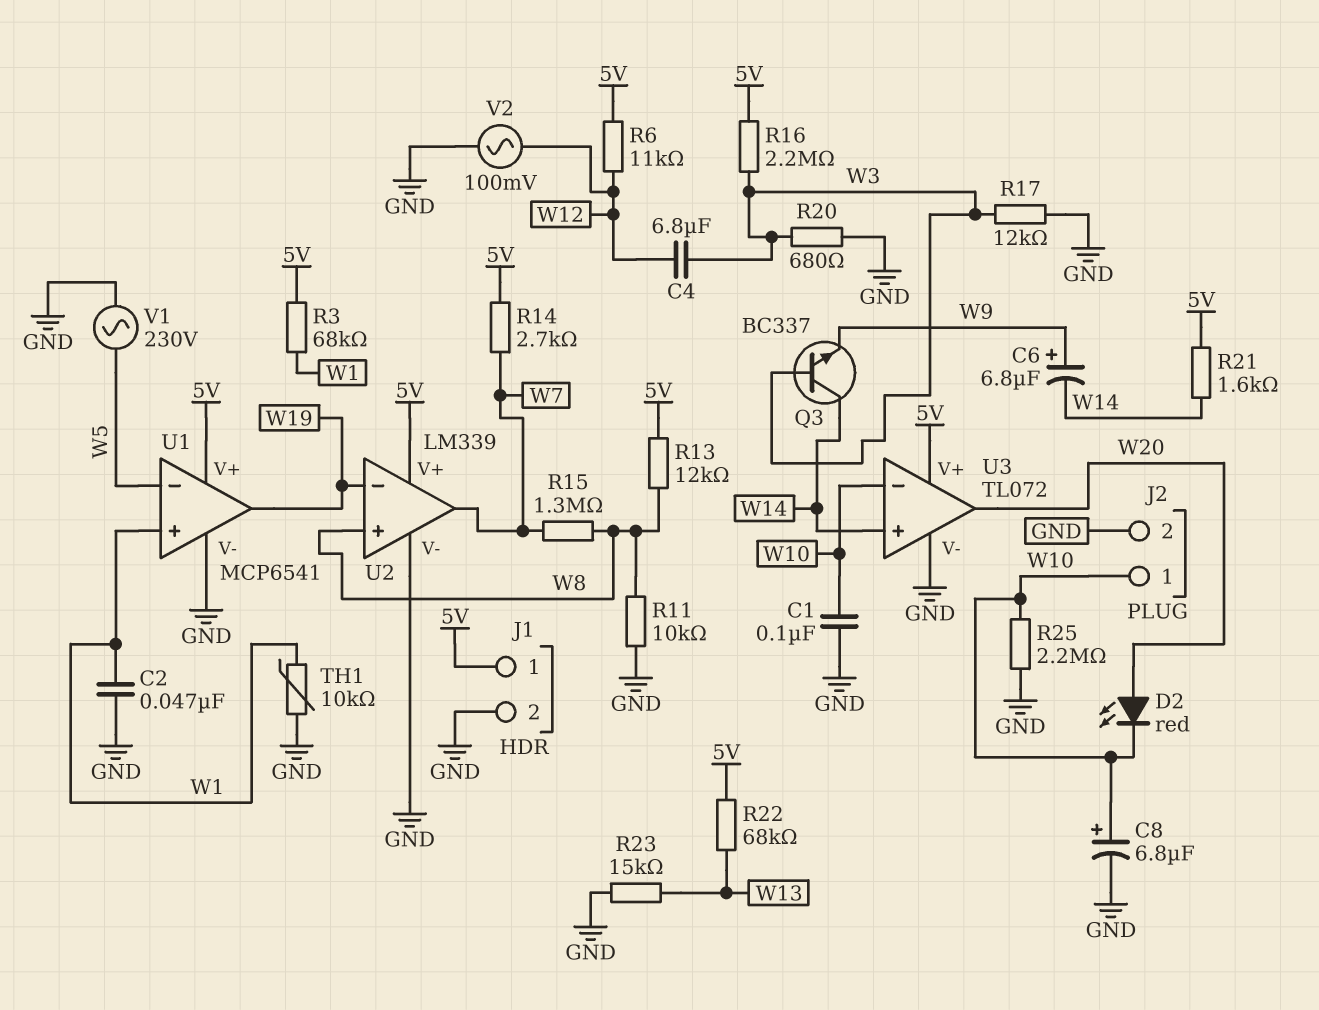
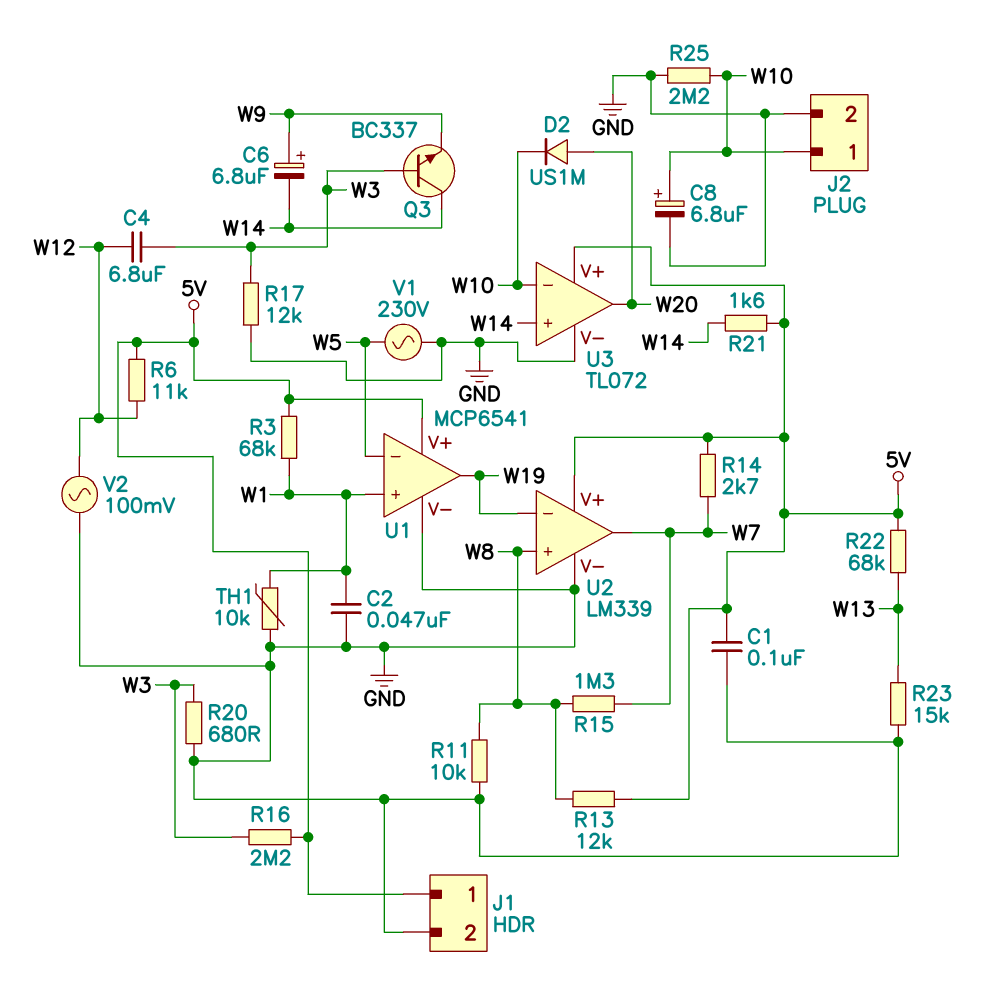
C1: 100nF (GND, W10) -> 100nF (5V, GND)
D2: LED red (A W20, K W10) -> diode US1M (A W20, K W10)

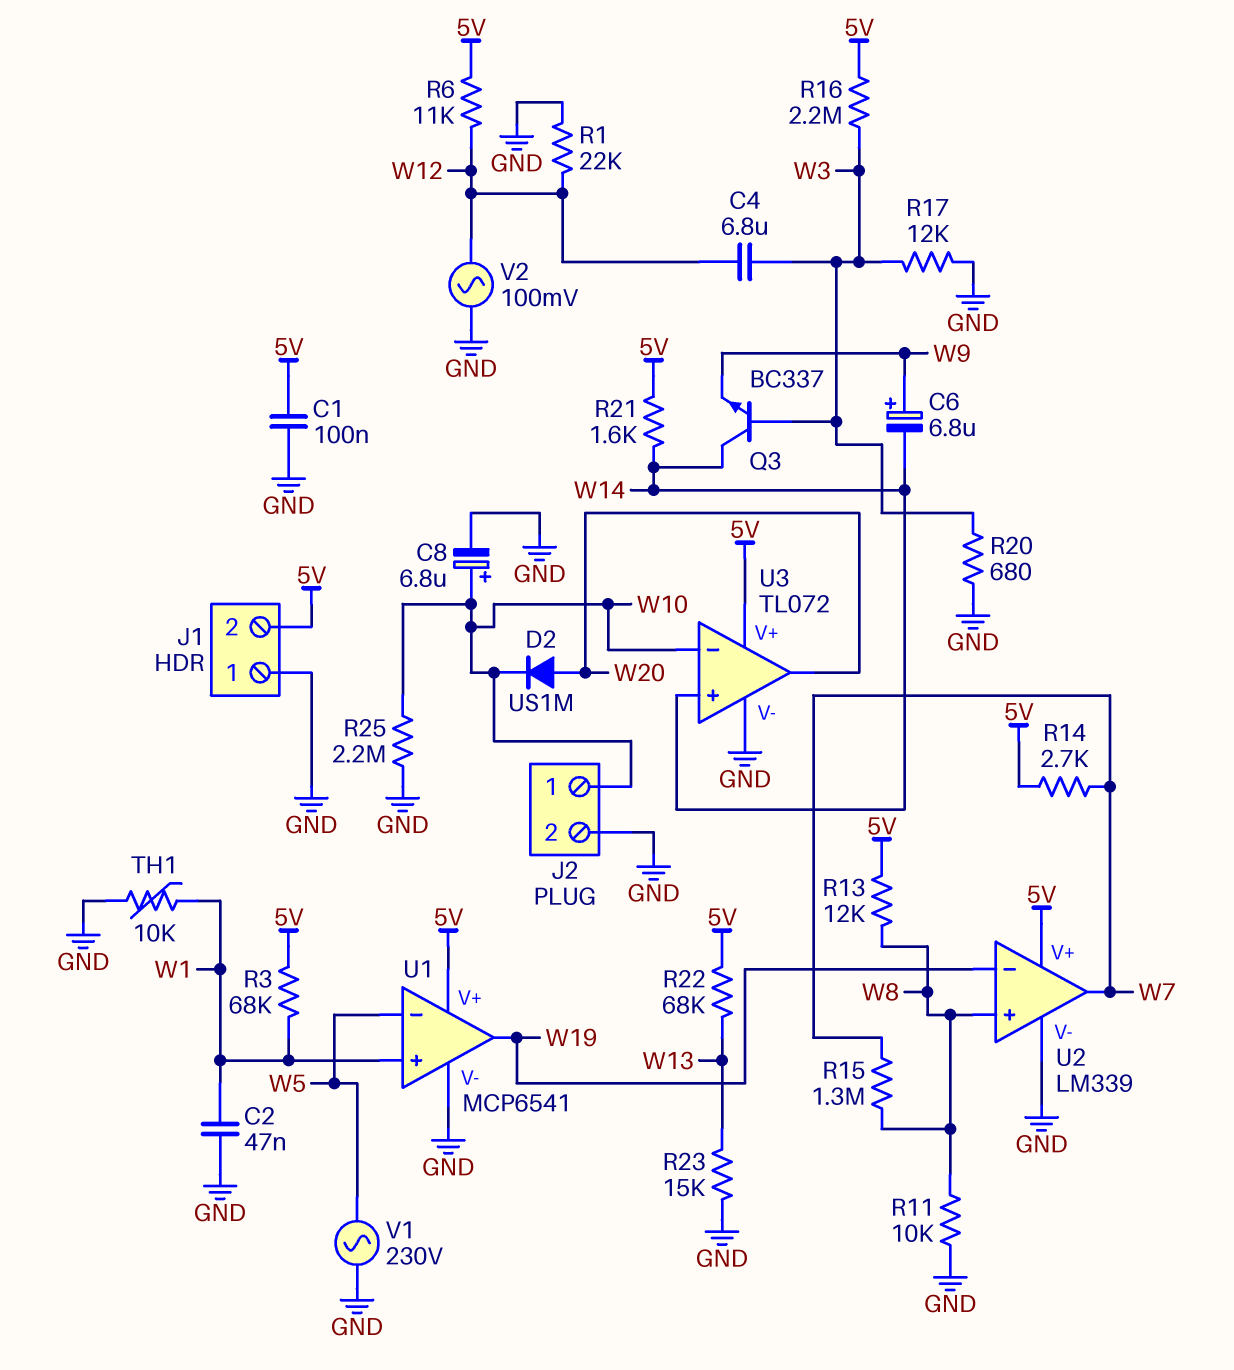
J1 pin 1: 5V -> GND
J1 pin 2: GND -> 5V
R1: none -> 22k (GND, W12)

